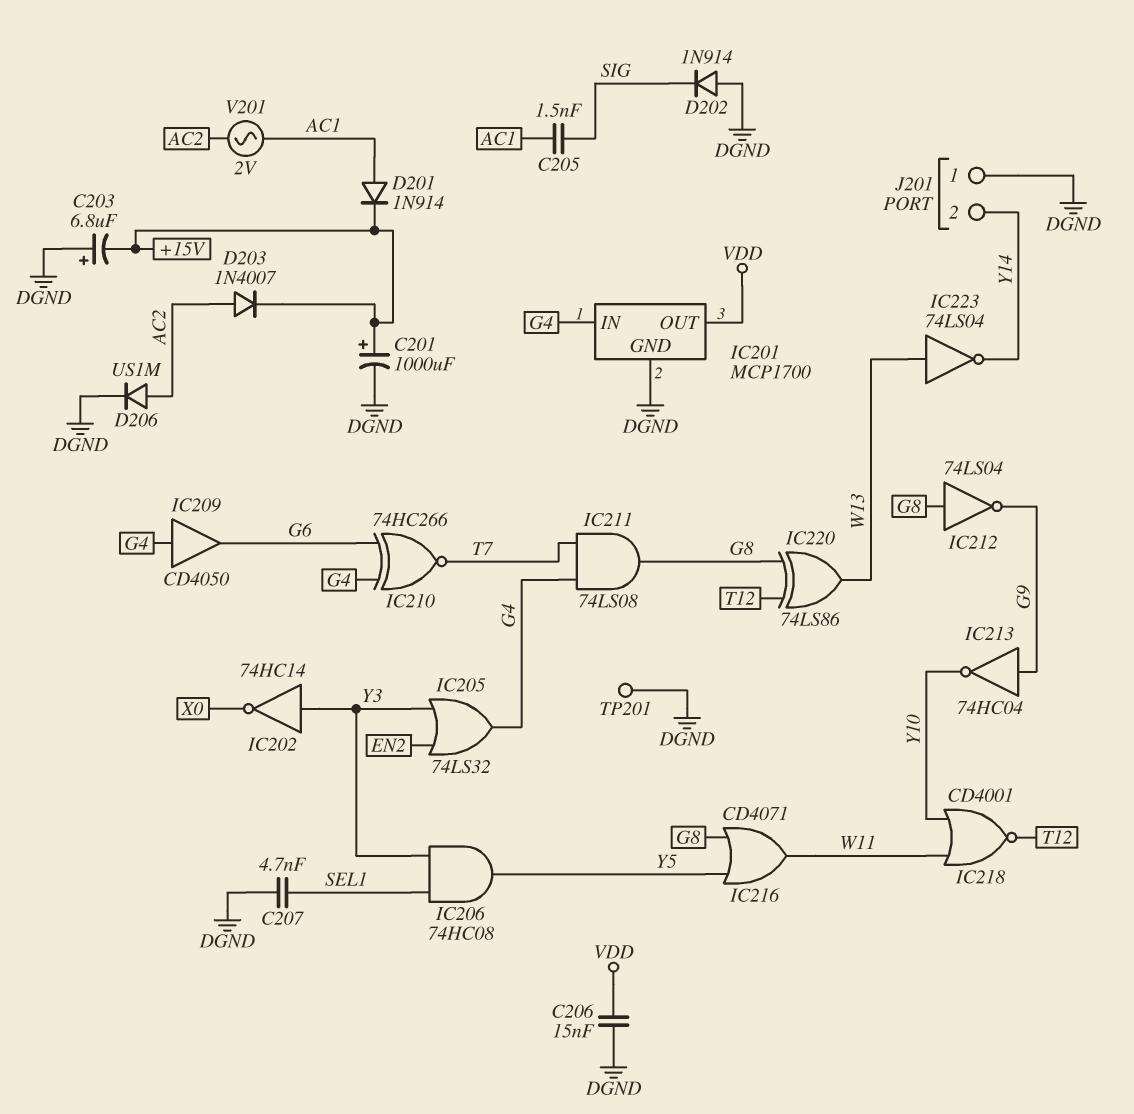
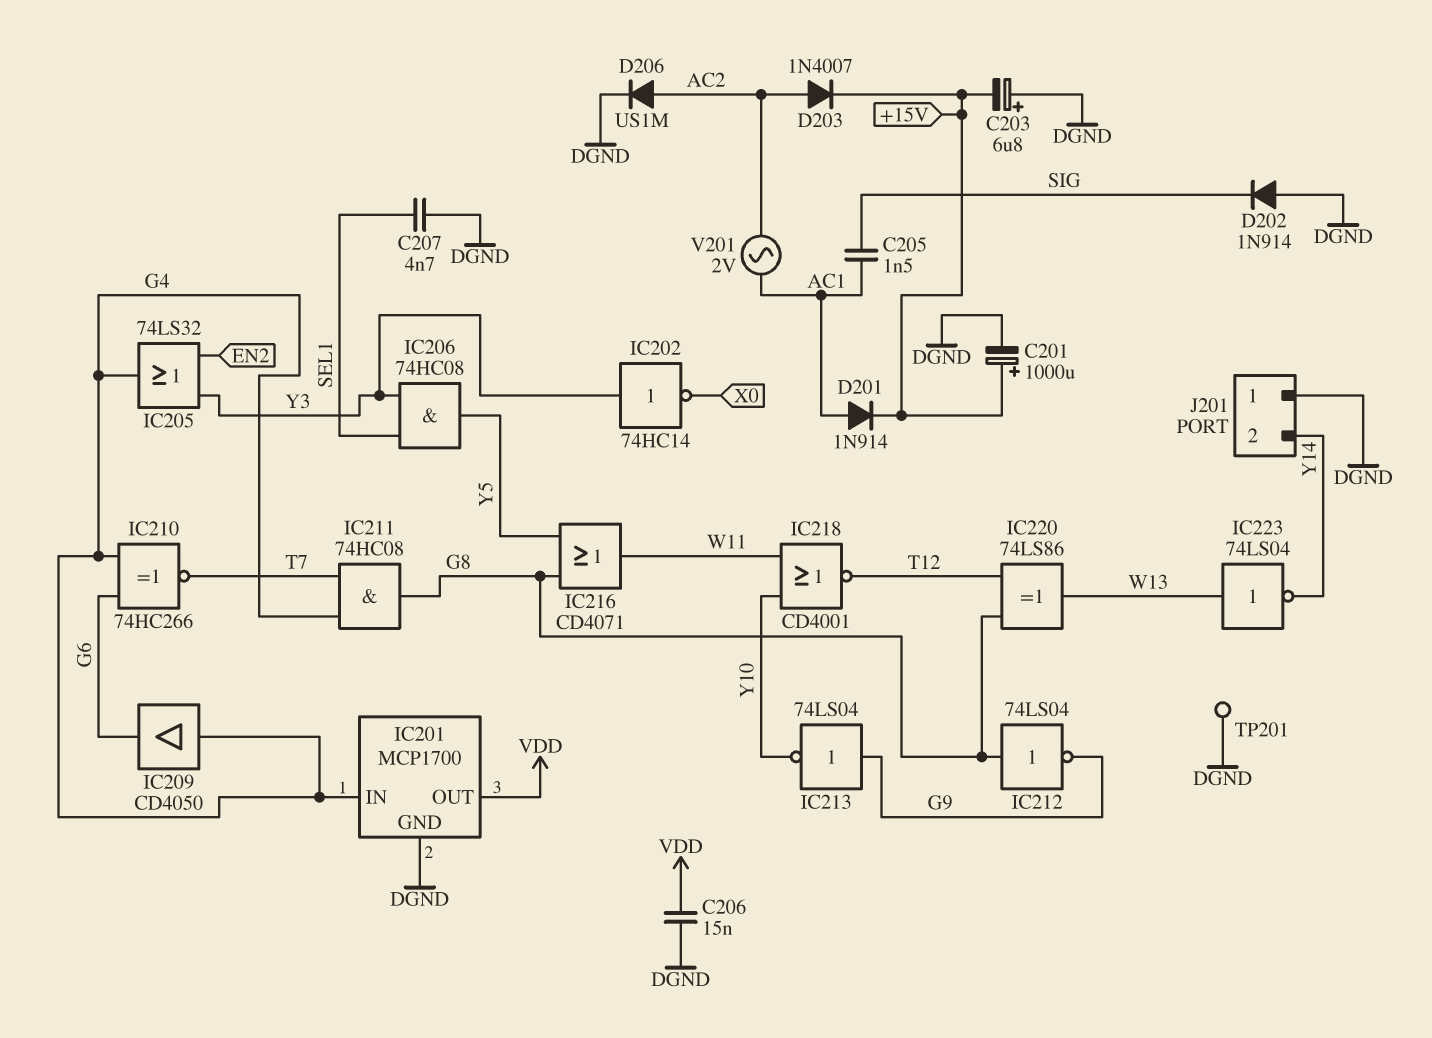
IC211: AND 74LS08 (in G4, in T7, out G8) -> AND 74HC08 (in G4, in T7, out G8)
IC213: NOT 74HC04 (in G9, out Y10) -> NOT 74LS04 (in G9, out Y10)

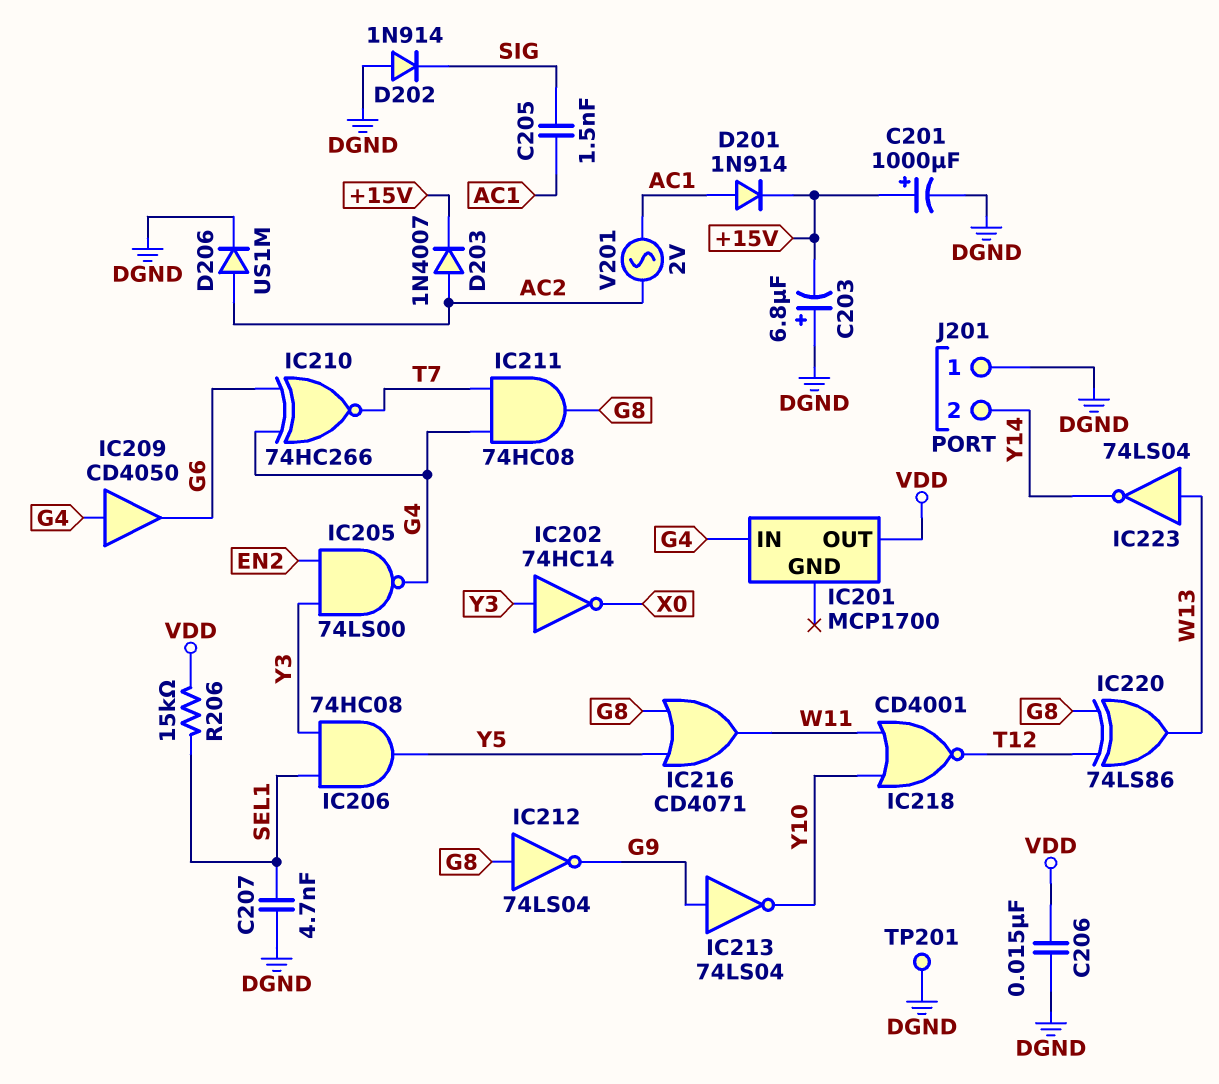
IC201 pin GND: DGND -> none
IC205: OR 74LS32 (in EN2, in Y3, out G4) -> NAND 74LS00 (in EN2, in Y3, out G4)
R206: none -> 15k (SEL1, VDD)

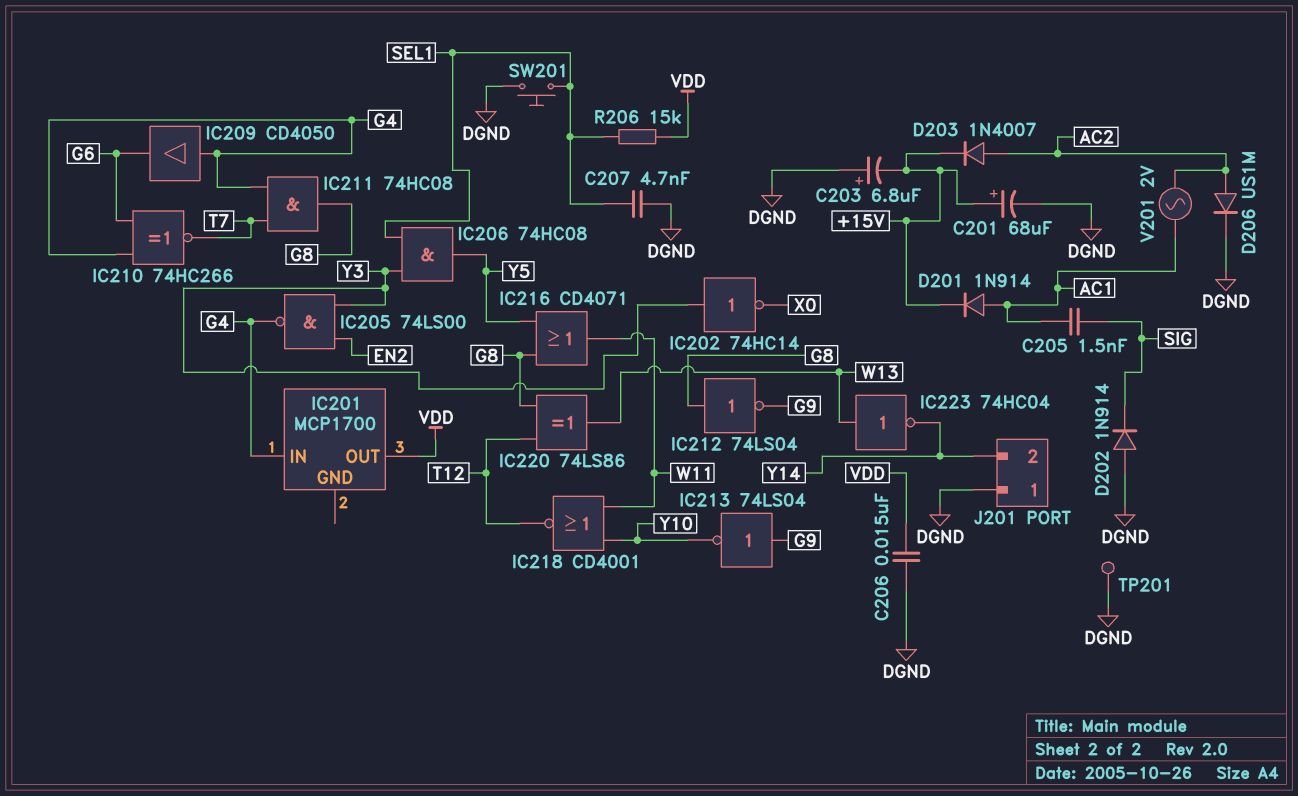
C201: 1000uF (plus +15V, minus DGND) -> 68uF (plus +15V, minus DGND)
IC223: NOT 74LS04 (in W13, out Y14) -> NOT 74HC04 (in W13, out Y14)
SW201: none -> button (DGND, SEL1)

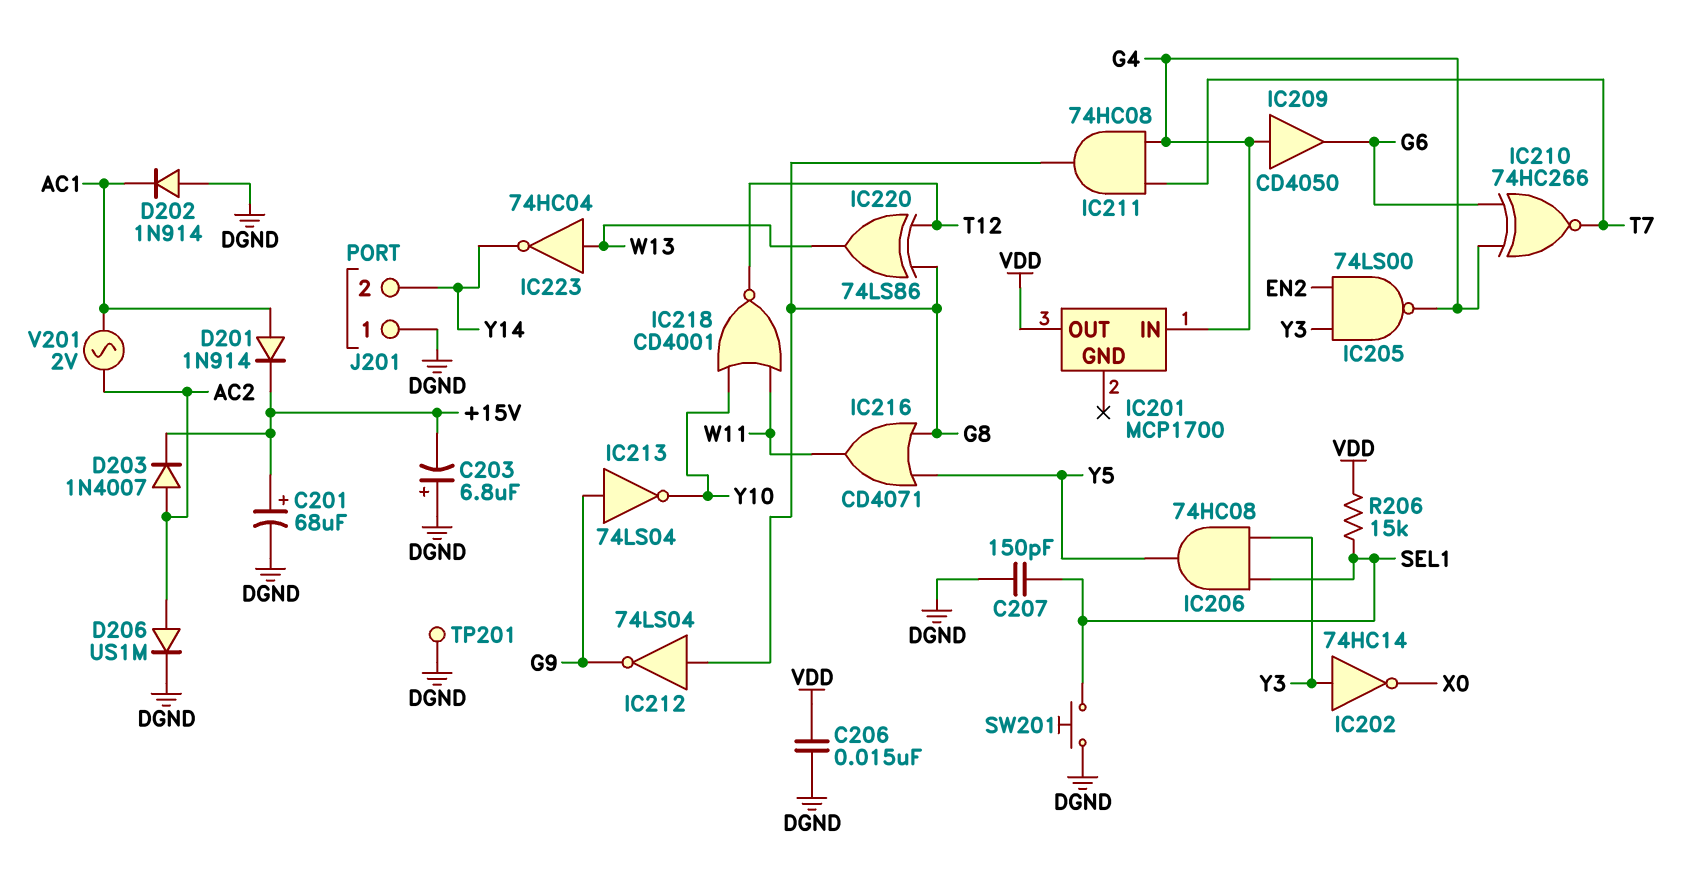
C205: 1.5nF (AC1, SIG) -> none
C207: 4.7nF (DGND, SEL1) -> 150pF (DGND, SEL1)
D202: diode 1N914 (A DGND, K SIG) -> diode 1N914 (A DGND, K AC1)

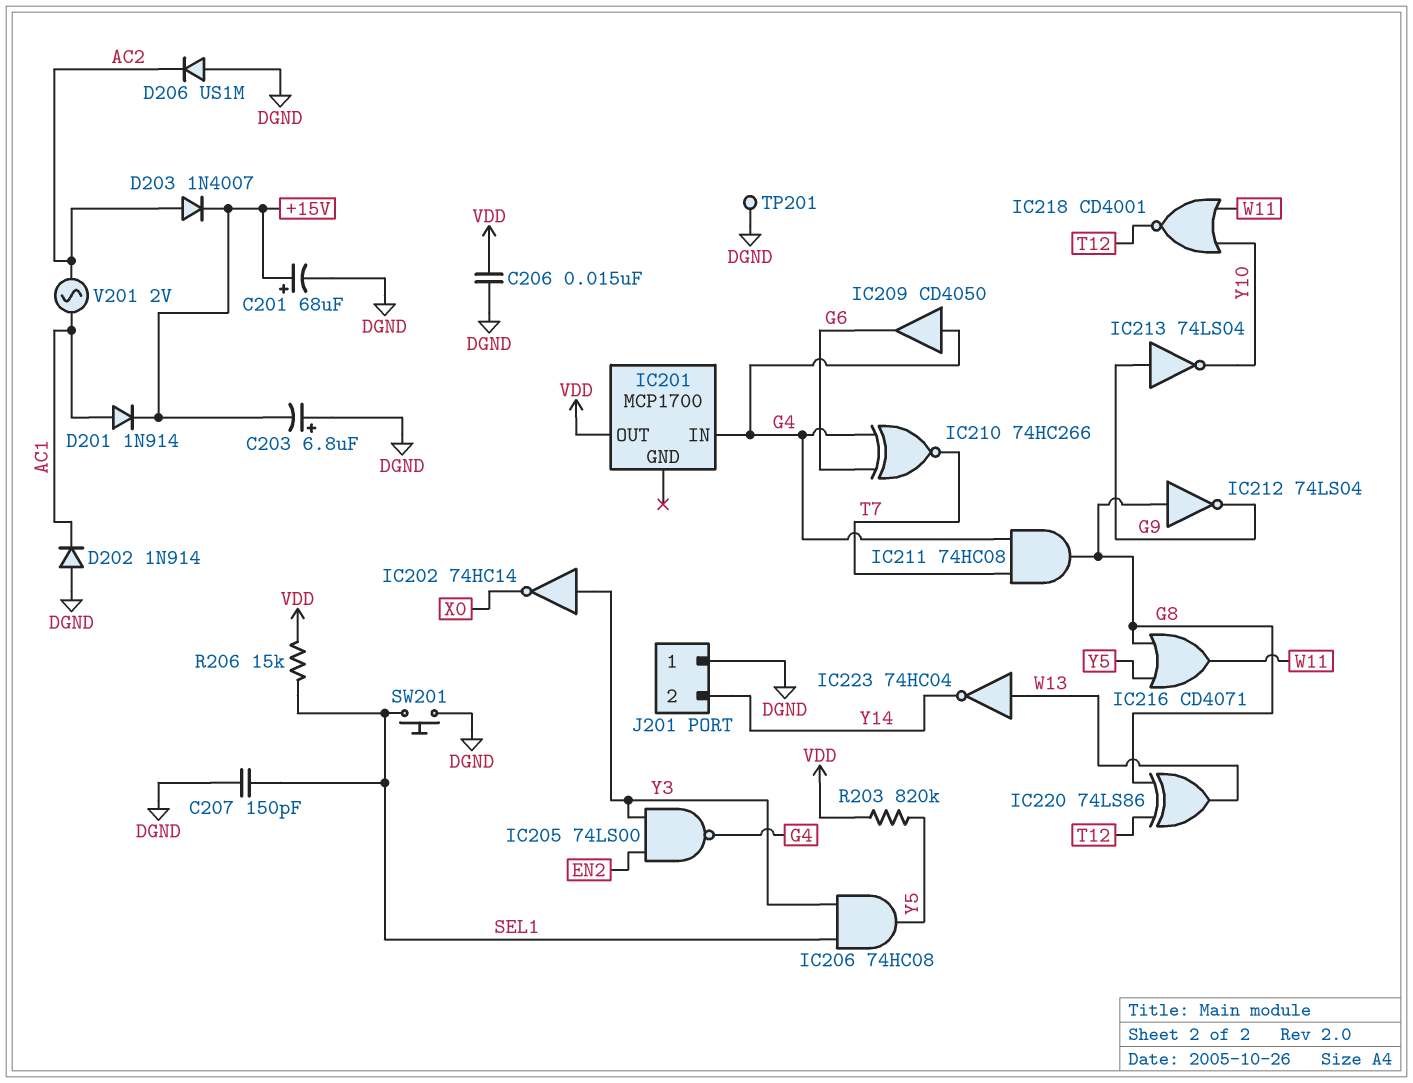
D206: diode US1M (A AC2, K DGND) -> diode US1M (A DGND, K AC2)
R203: none -> 820k (VDD, Y5)

